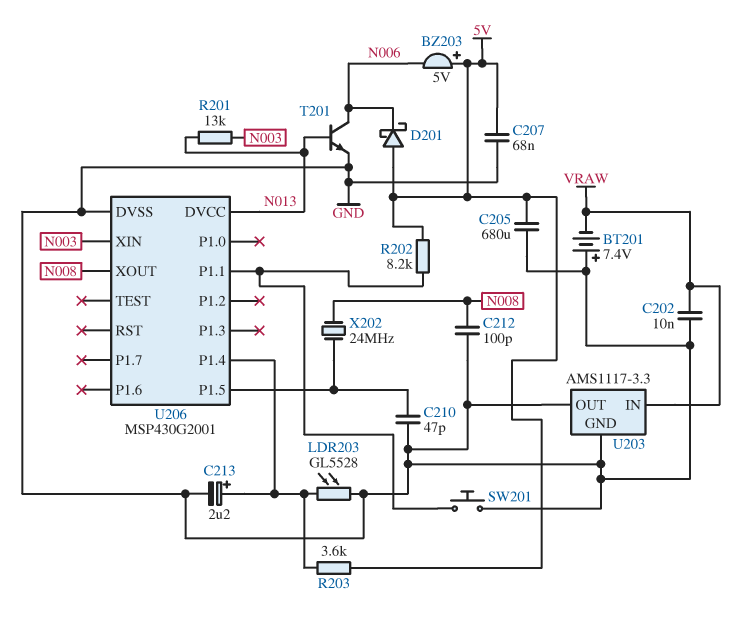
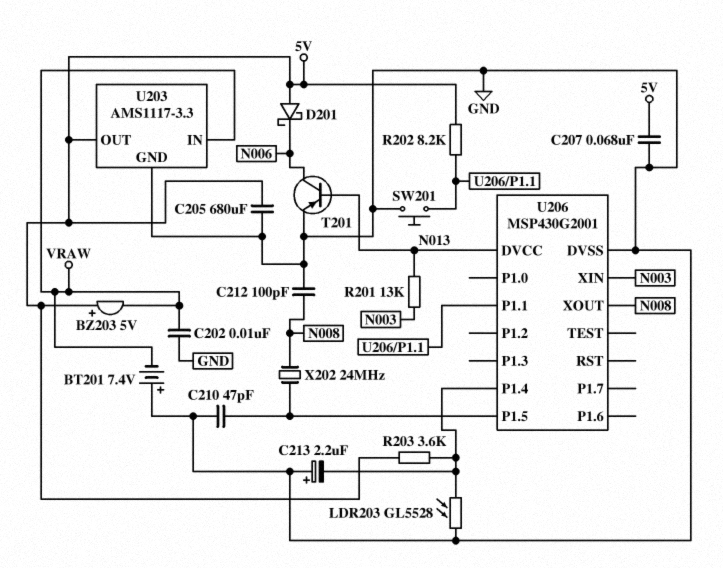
BZ203: buzzer 5V (plus 5V, minus N006) -> buzzer 5V (plus 5V, minus VRAW)
C213: 2.2uF (plus U206/P1.4, minus GND) -> 2.2uF (plus GND, minus U206/P1.4)
T201: NPN (B N013, C N006, E GND) -> PNP (B N013, C N006, E GND)
U203 pin OUT: GND -> 5V

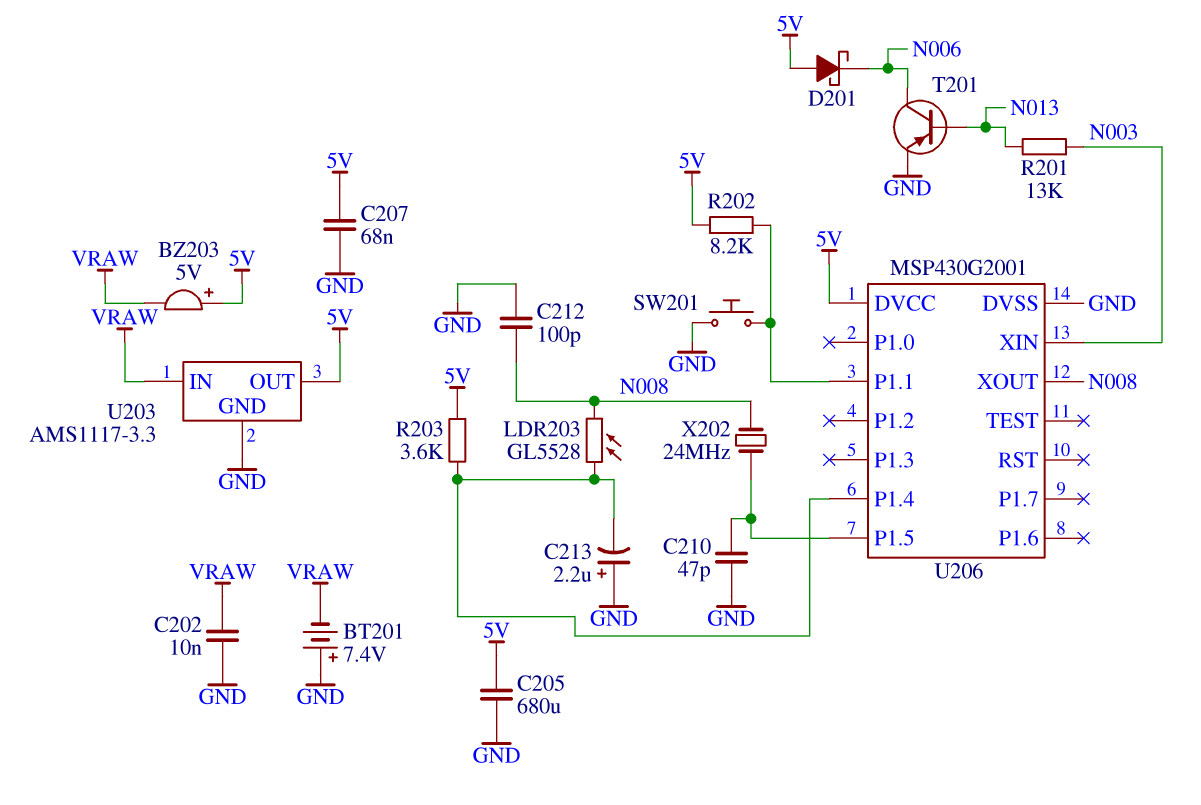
LDR203: GL5528 (GND, U206/P1.4) -> GL5528 (N008, U206/P1.4)
U206 pin DVCC: N013 -> 5V

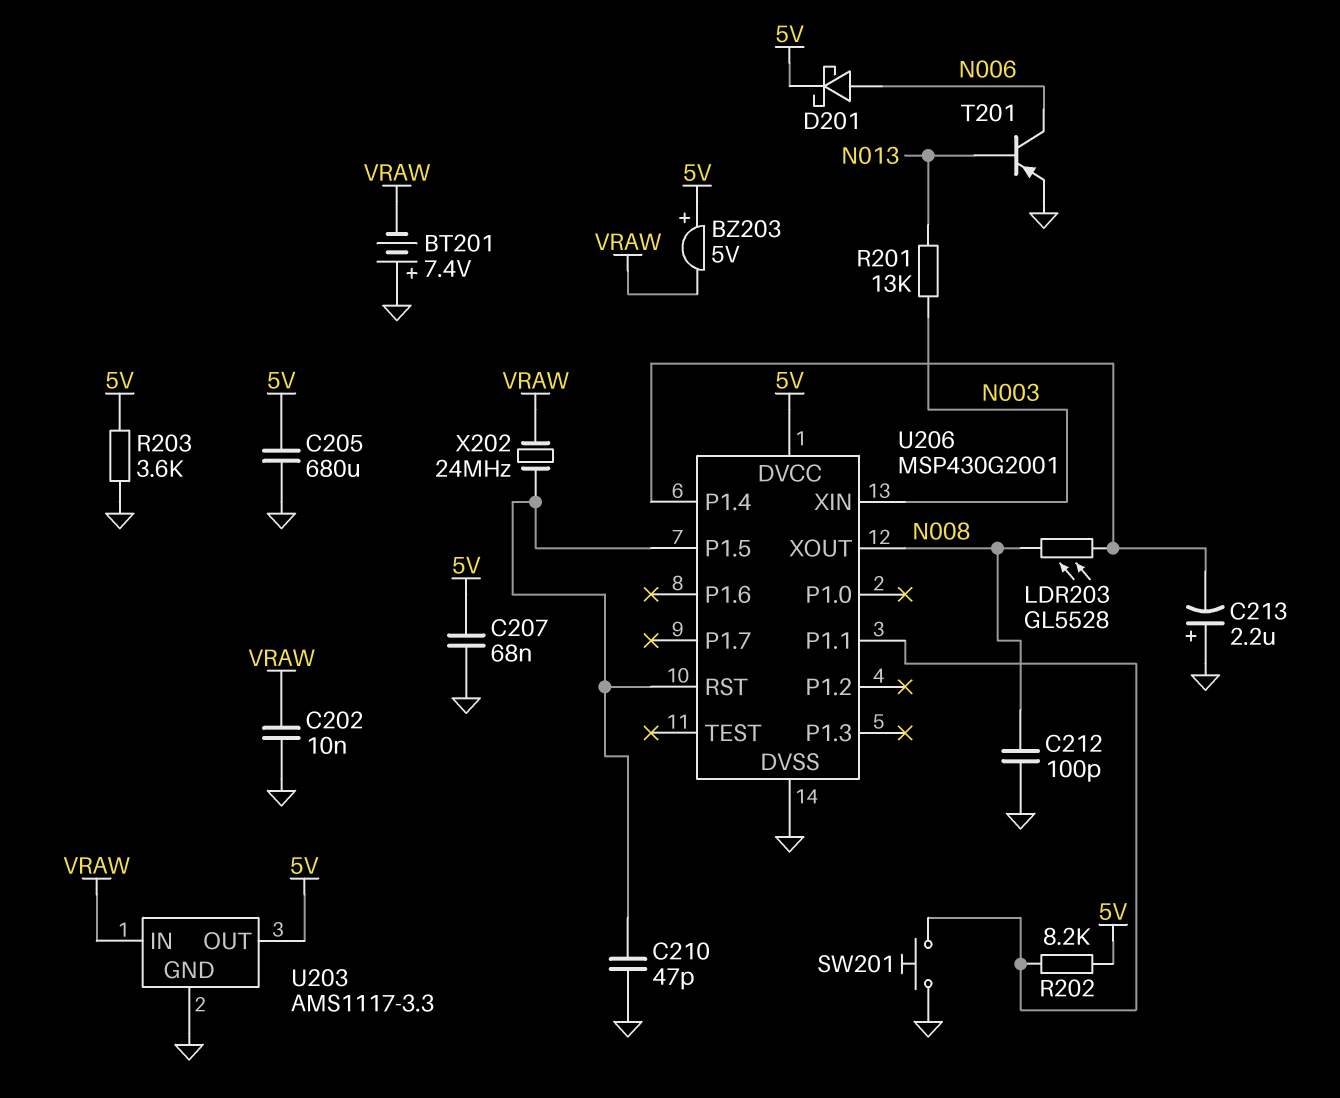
D201: schottky (A 5V, K N006) -> schottky (A N006, K 5V)
R203: 3.6k (5V, U206/P1.4) -> 3.6k (5V, GND)
U206 pin RST: none -> U206/P1.5
X202: 24MHz (N008, U206/P1.5) -> 24MHz (U206/P1.5, VRAW)

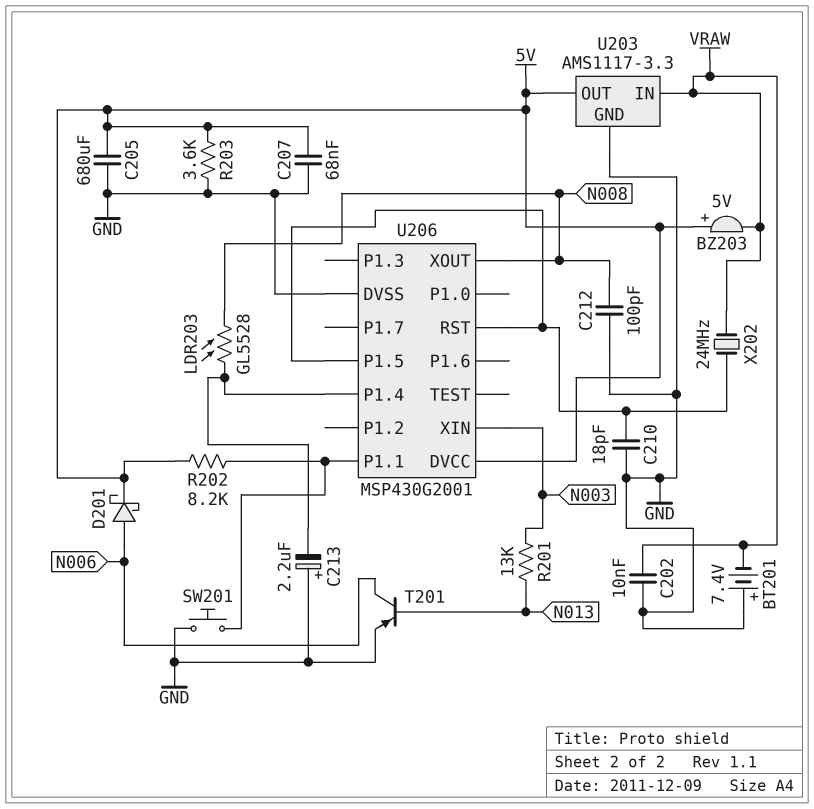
C210: 47pF (GND, U206/P1.5) -> 18pF (GND, U206/P1.5)

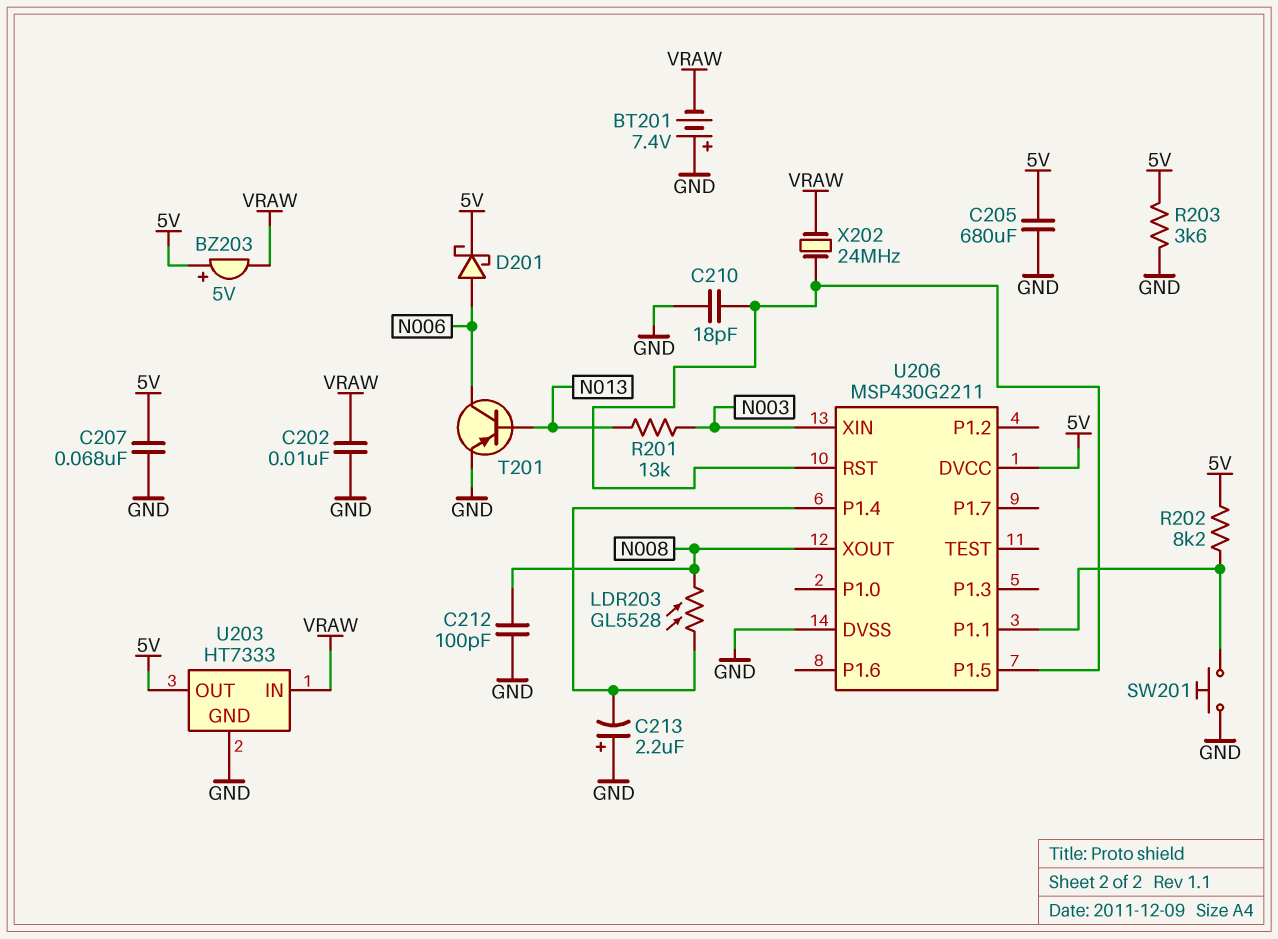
U203: AMS1117-3.3 -> HT7333
U206: MSP430G2001 -> MSP430G2211

